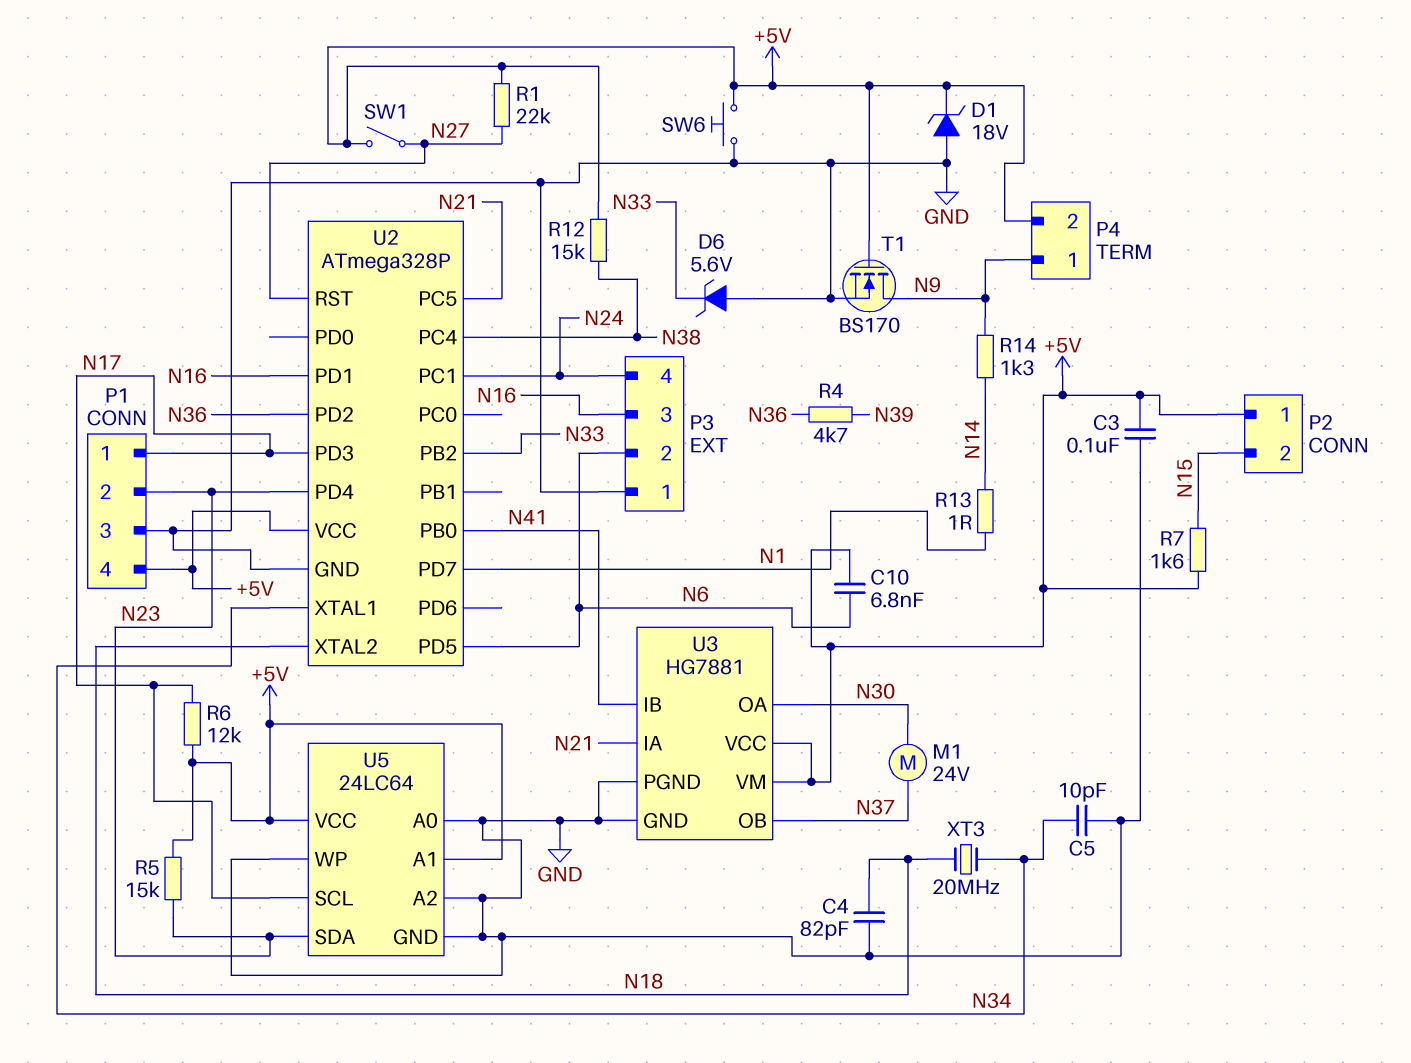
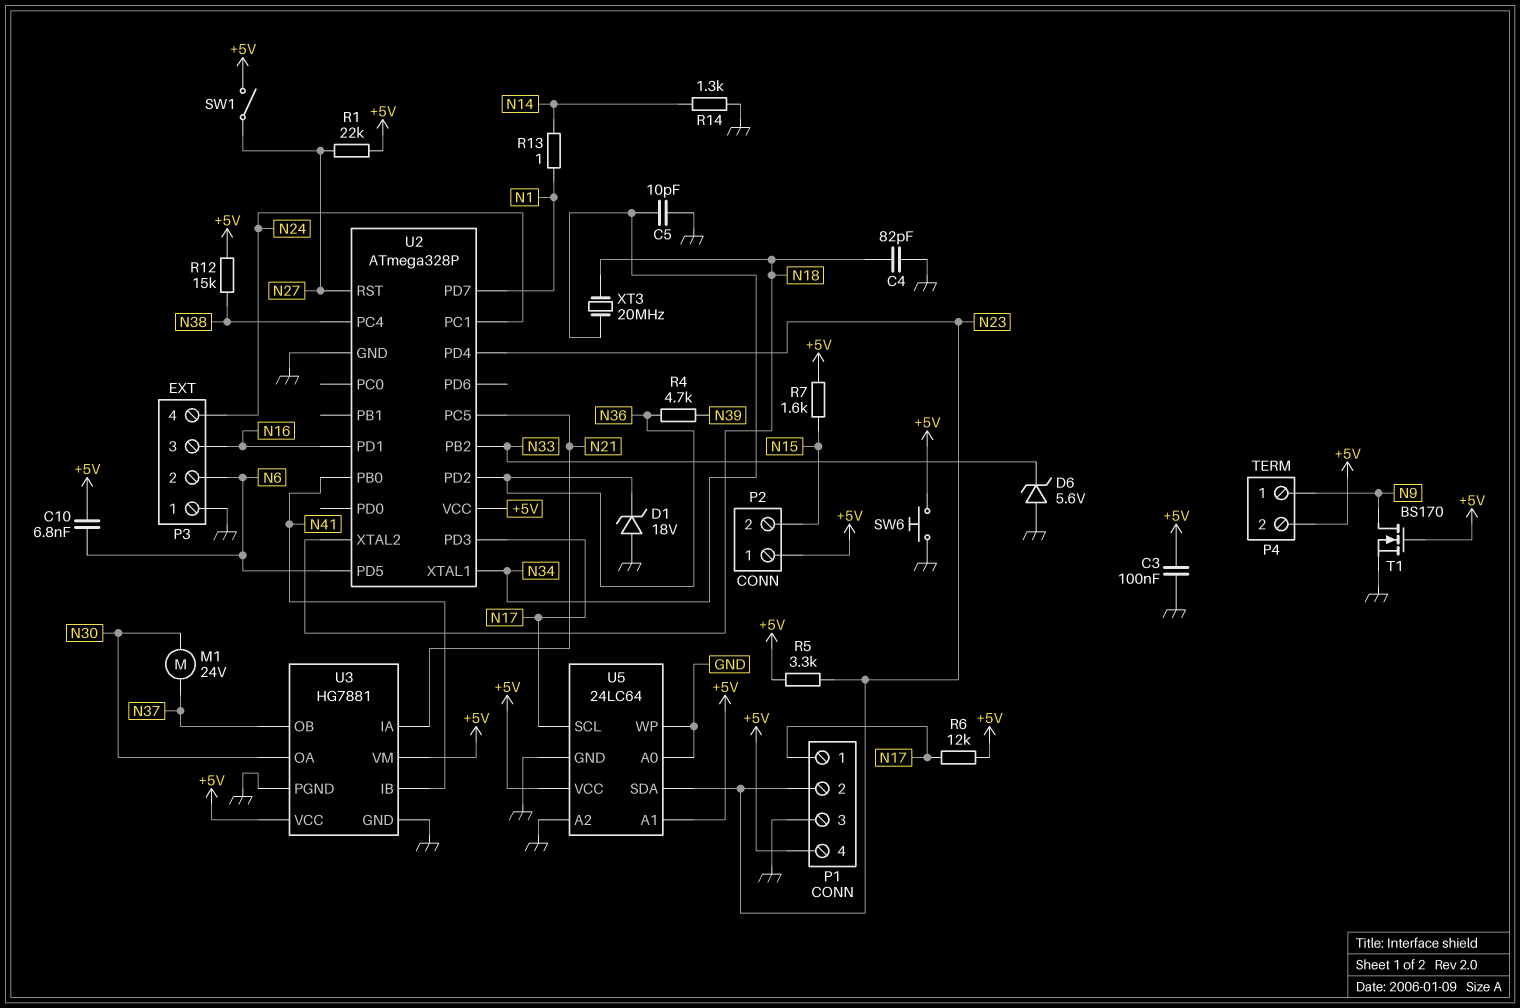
D1: zener 18V (A GND, K +5V) -> zener 18V (A GND, K N36)
R5: 15k (+5V, N23) -> 3.3k (+5V, N23)
R14: 1.3k (N9, N14) -> 1.3k (GND, N14)

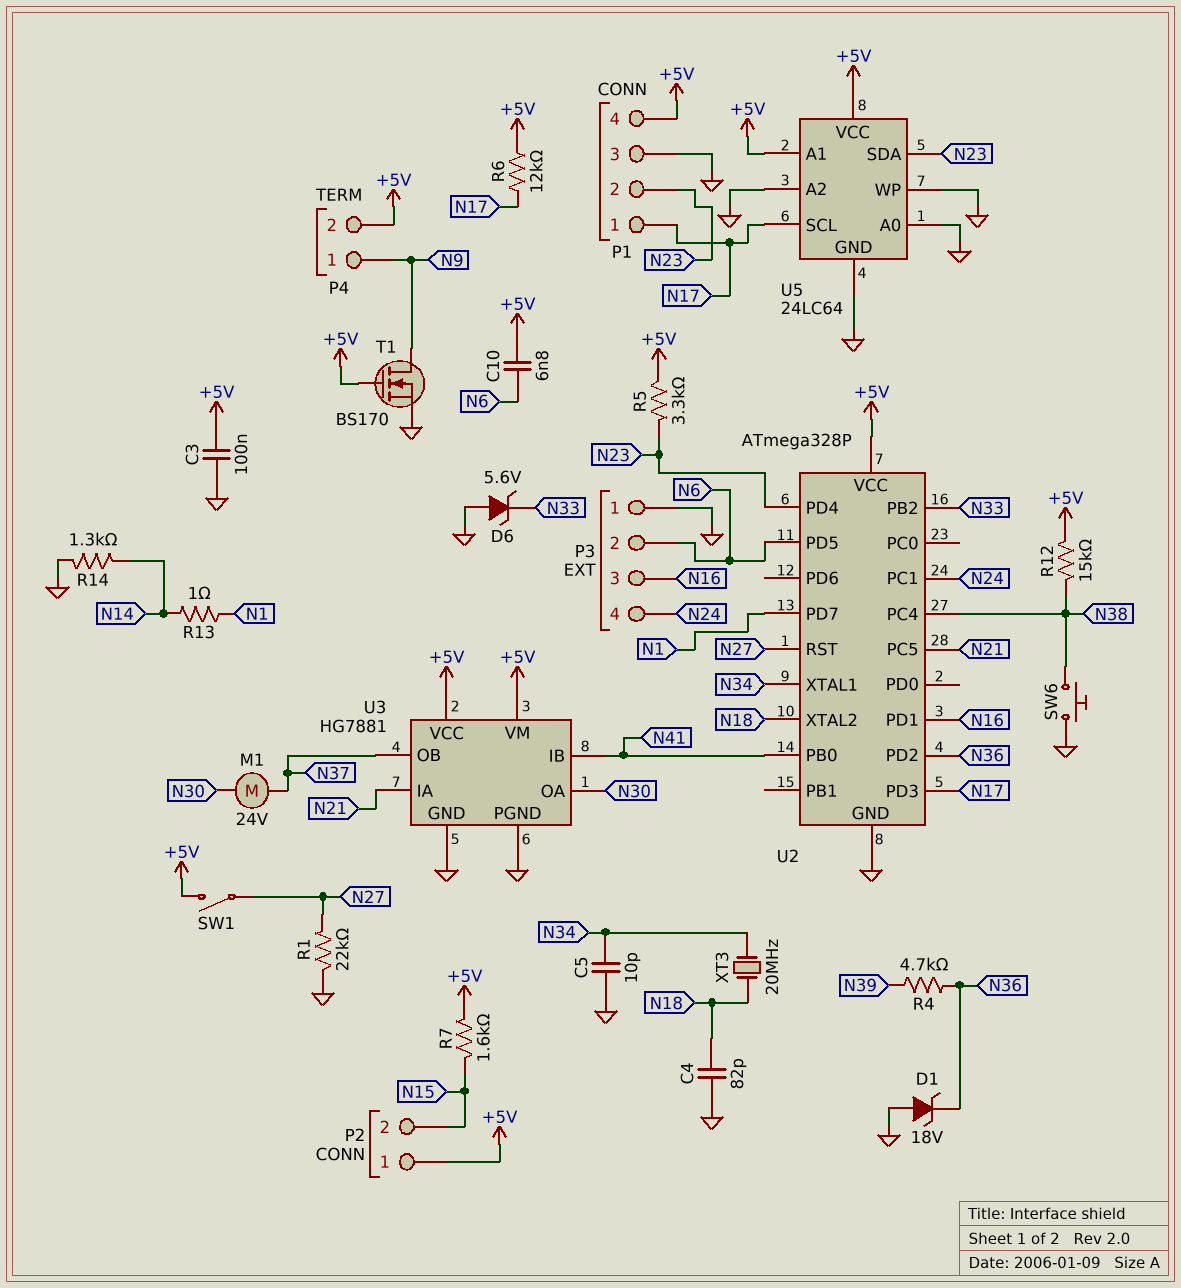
R1: 22k (+5V, N27) -> 22k (GND, N27)
SW6: button (+5V, GND) -> button (GND, N38)

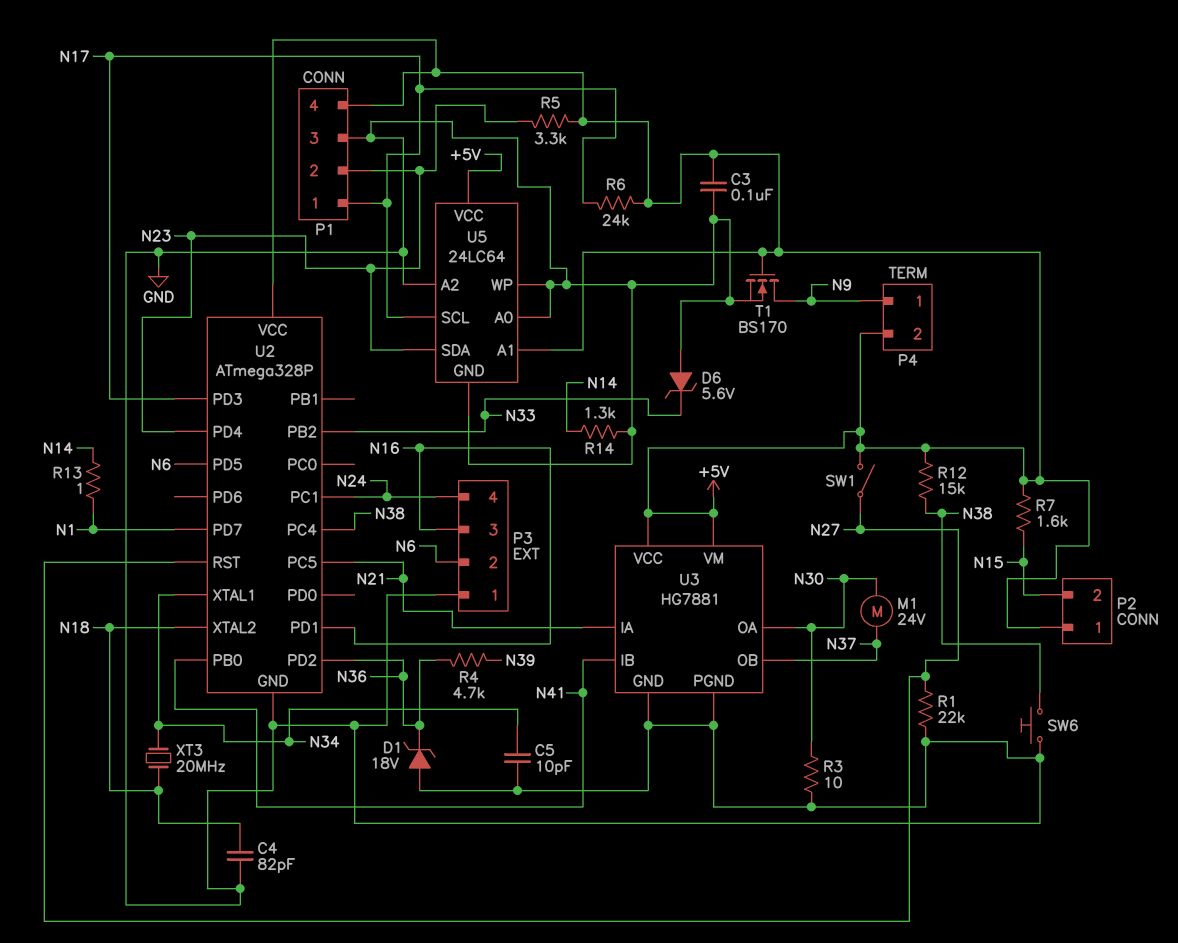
C10: 6.8nF (+5V, N6) -> none
R3: none -> 10 (GND, N30)
R6: 12k (+5V, N17) -> 24k (+5V, N17)

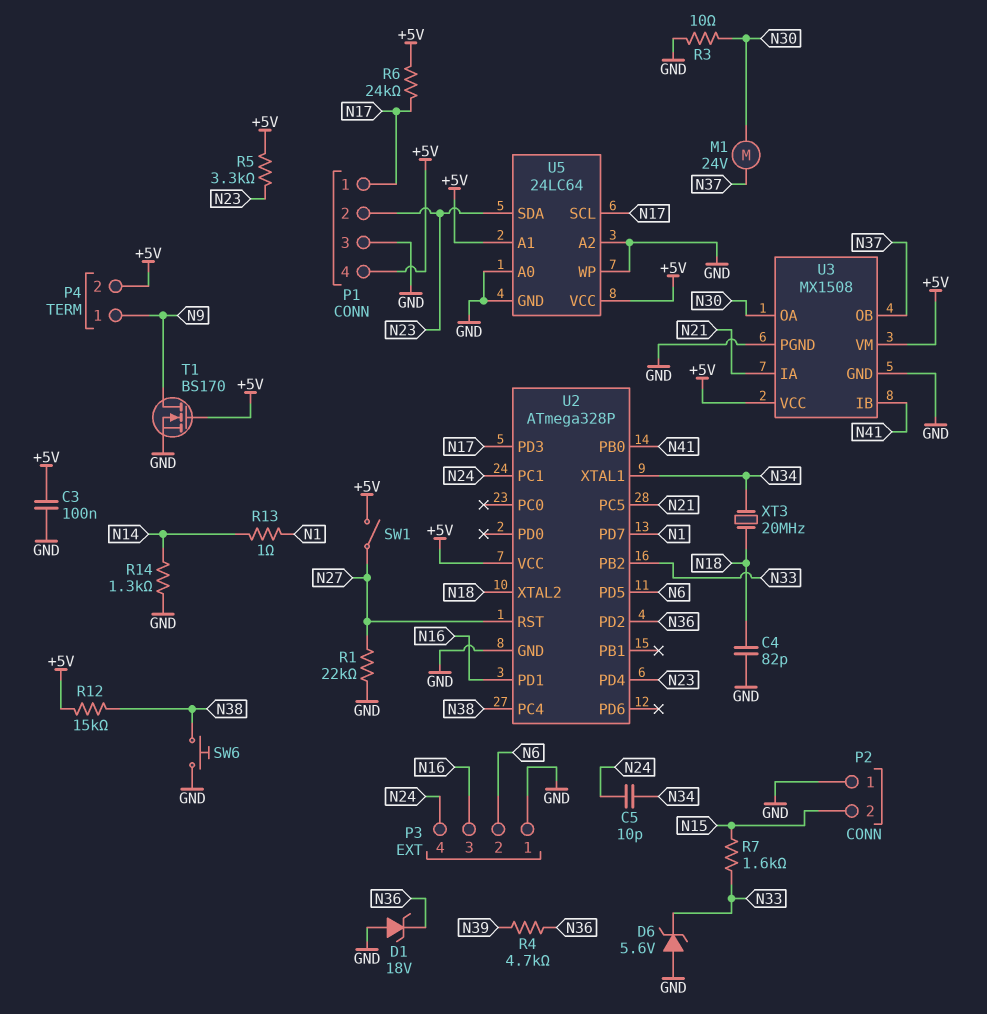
C5: 10pF (GND, N34) -> 10pF (N24, N34)
P2 pin 1: +5V -> GND
R7: 1.6k (+5V, N15) -> 1.6k (N15, N33)
U3: HG7881 -> MX1508

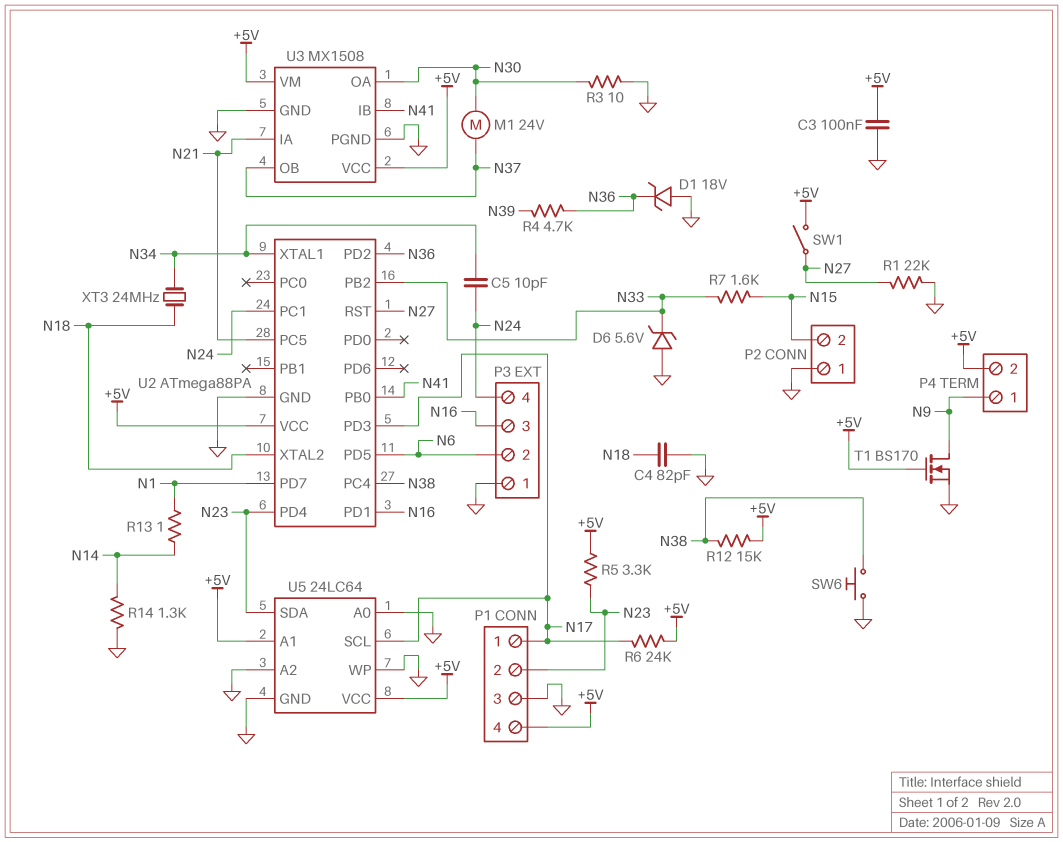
U2: ATmega328P -> ATmega88PA
XT3: 20MHz (N18, N34) -> 24MHz (N18, N34)

